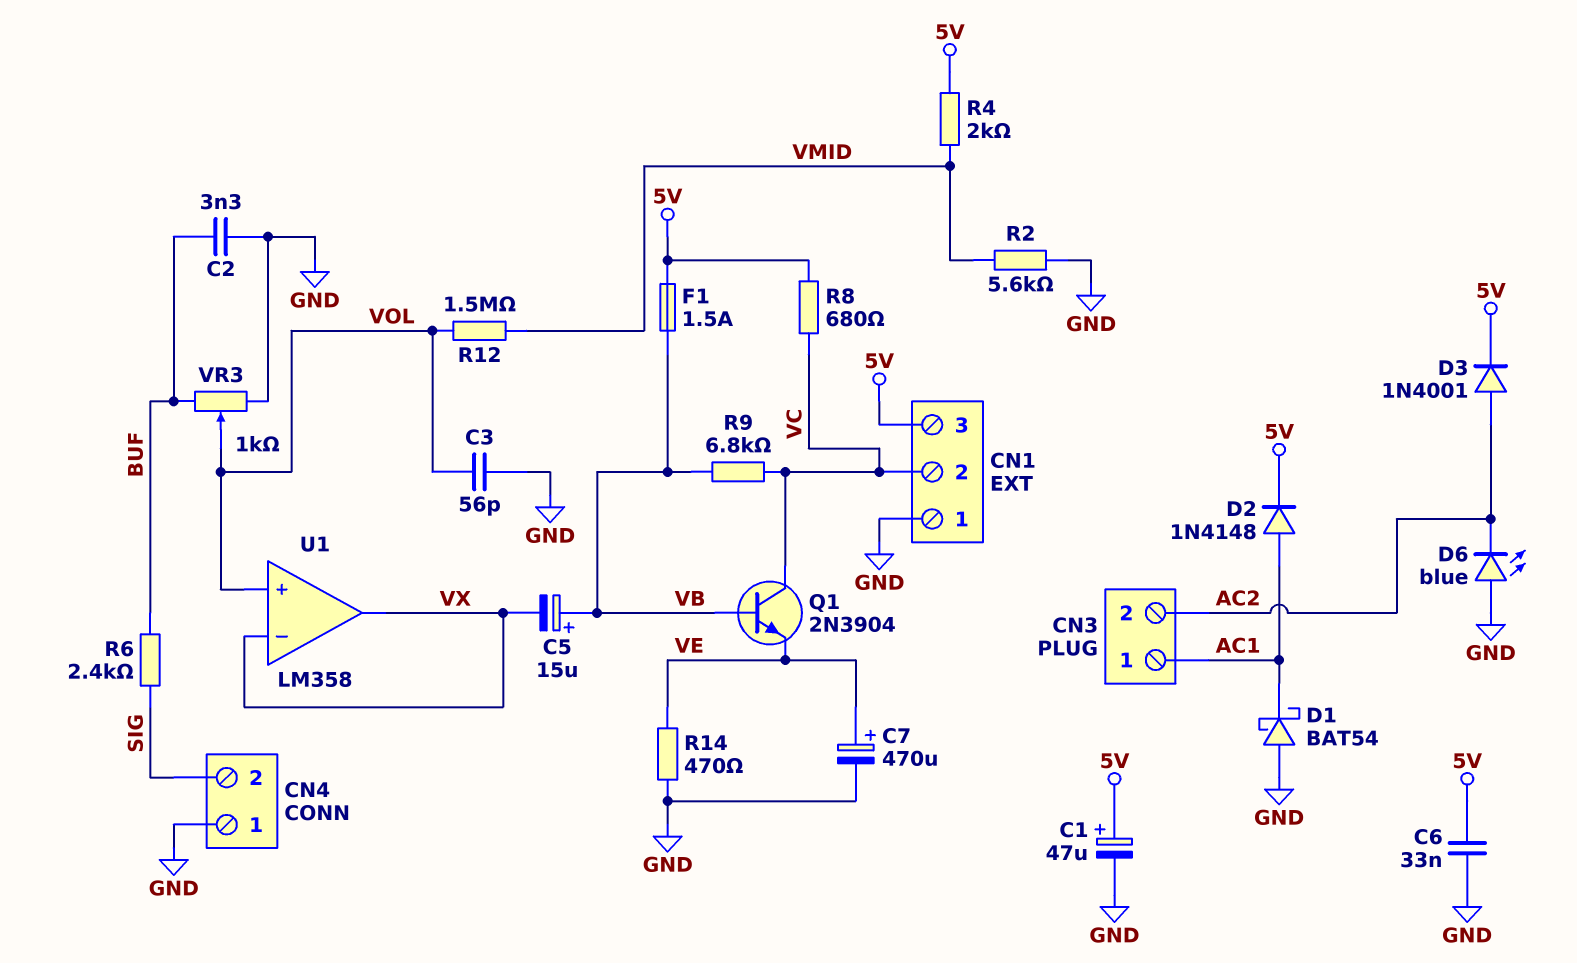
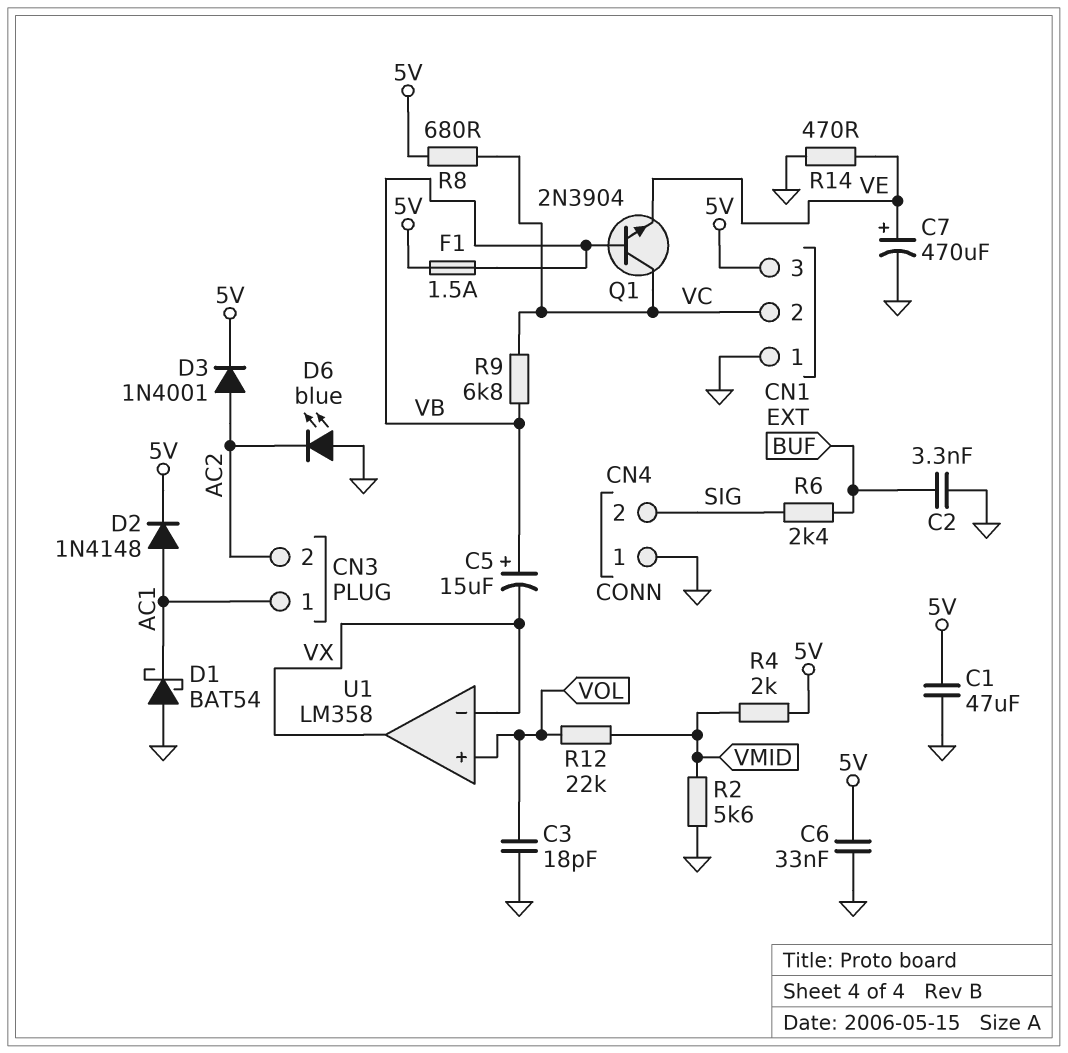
C1: 47uF (plus 5V, minus GND) -> 47uF (5V, GND)
C3: 56pF (GND, VOL) -> 18pF (GND, VOL)
R12: 1.5M (VMID, VOL) -> 22k (VMID, VOL)
VR3: 1k (BUF, GND, wiper VOL) -> none

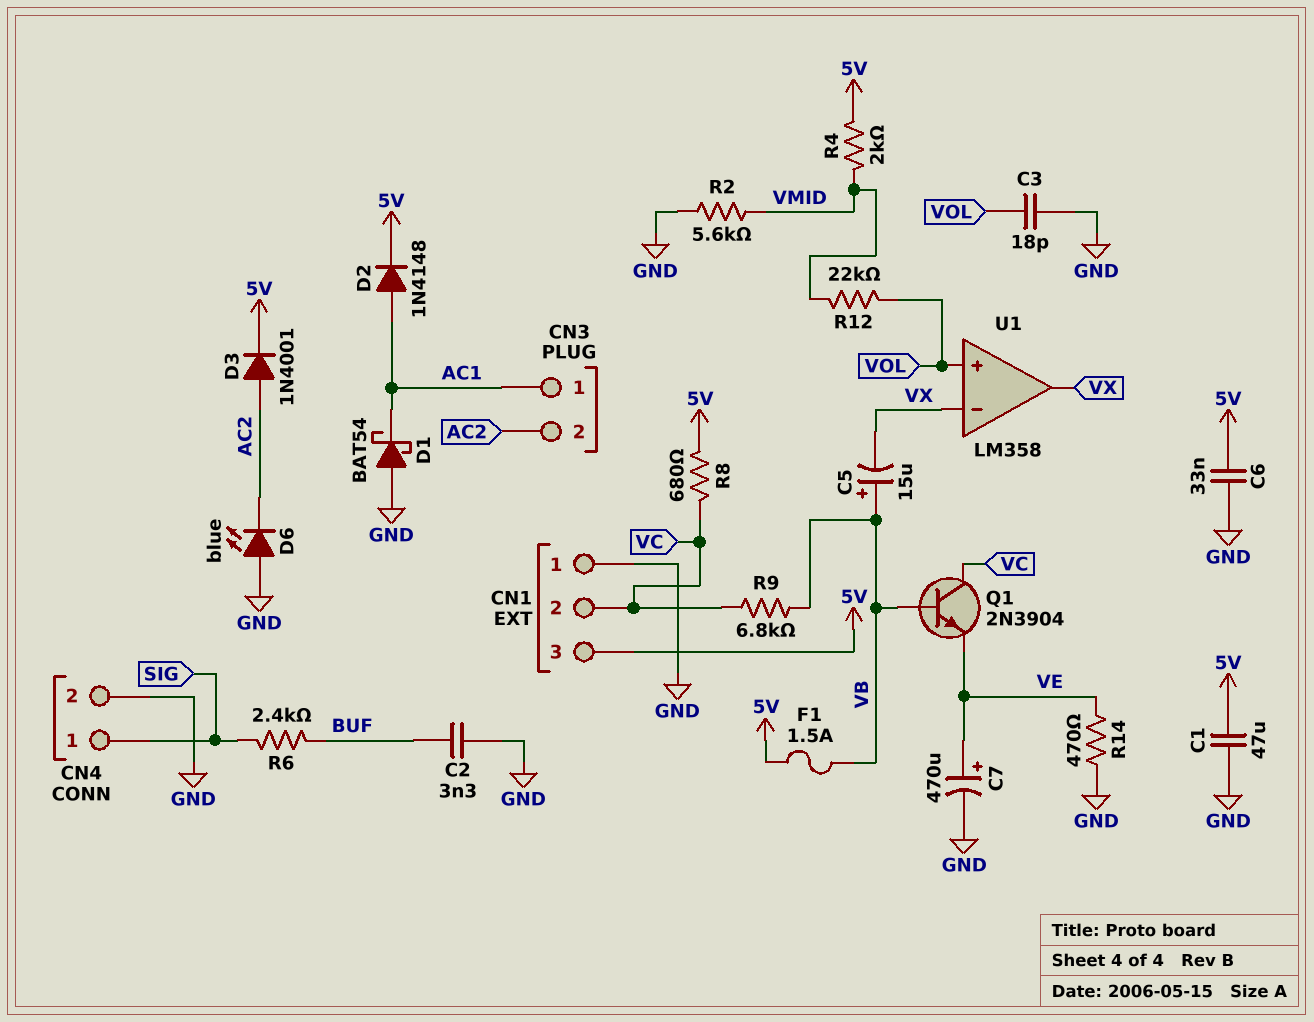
CN4 pin 1: GND -> SIG
CN4 pin 2: SIG -> GND

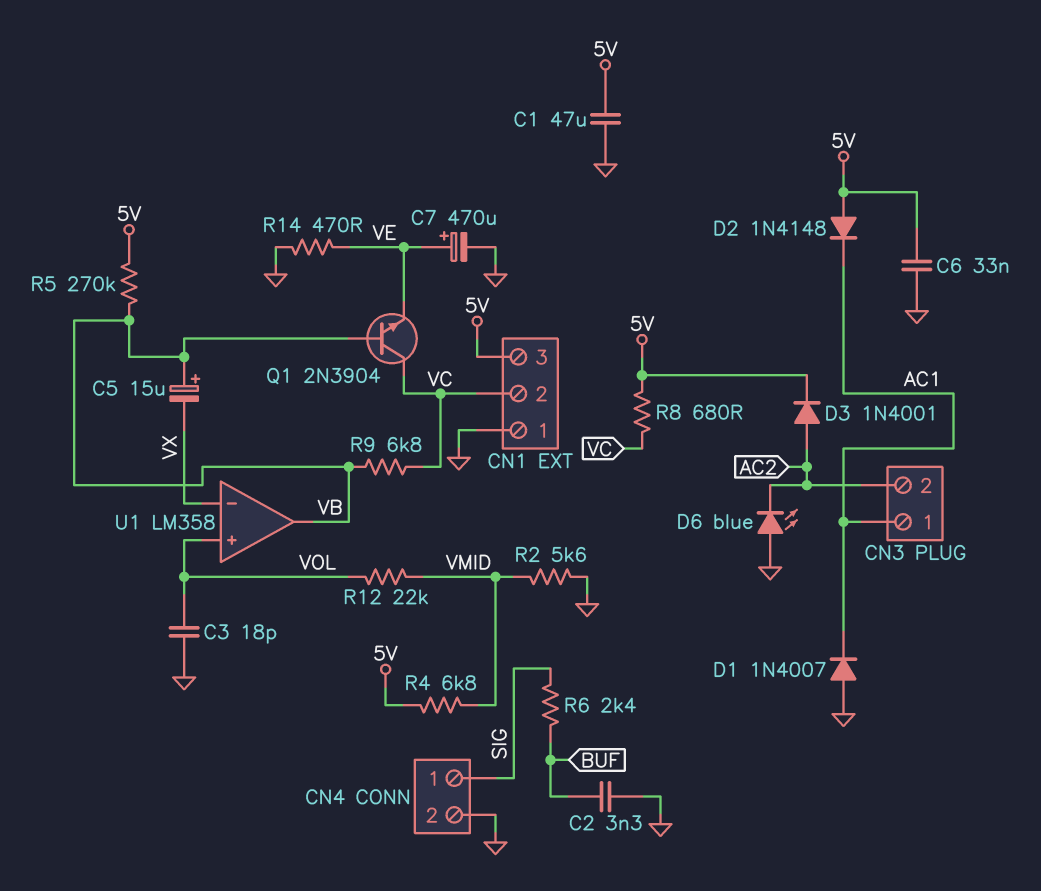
D1: schottky BAT54 (A GND, K AC1) -> diode 1N4007 (A GND, K AC1)
D2: diode 1N4148 (A AC1, K 5V) -> diode 1N4148 (A 5V, K AC1)
F1: 1.5A (5V, VB) -> none
R4: 2k (5V, VMID) -> 6.8k (5V, VMID)
R5: none -> 270k (5V, VB)
U1 pin out: VX -> VB

